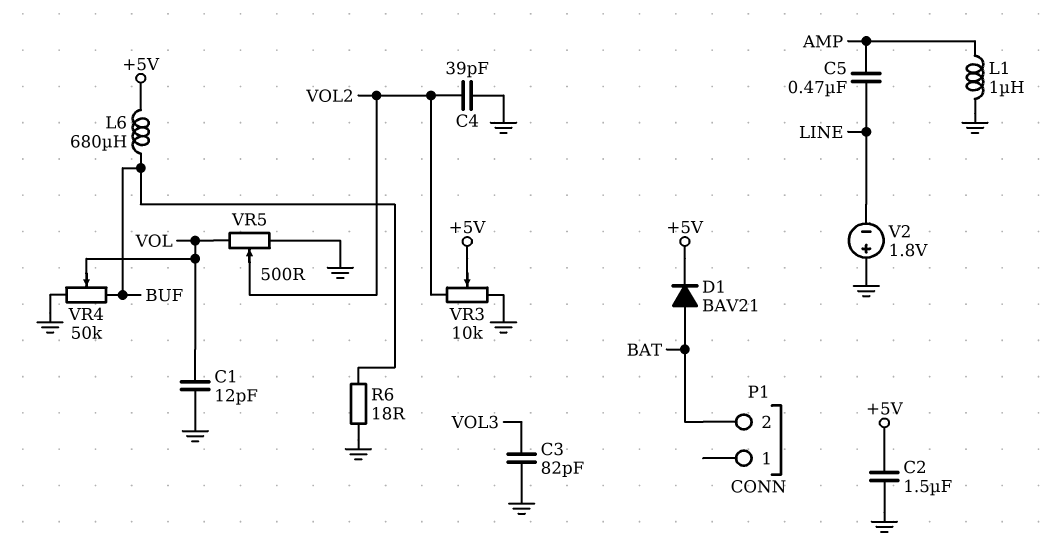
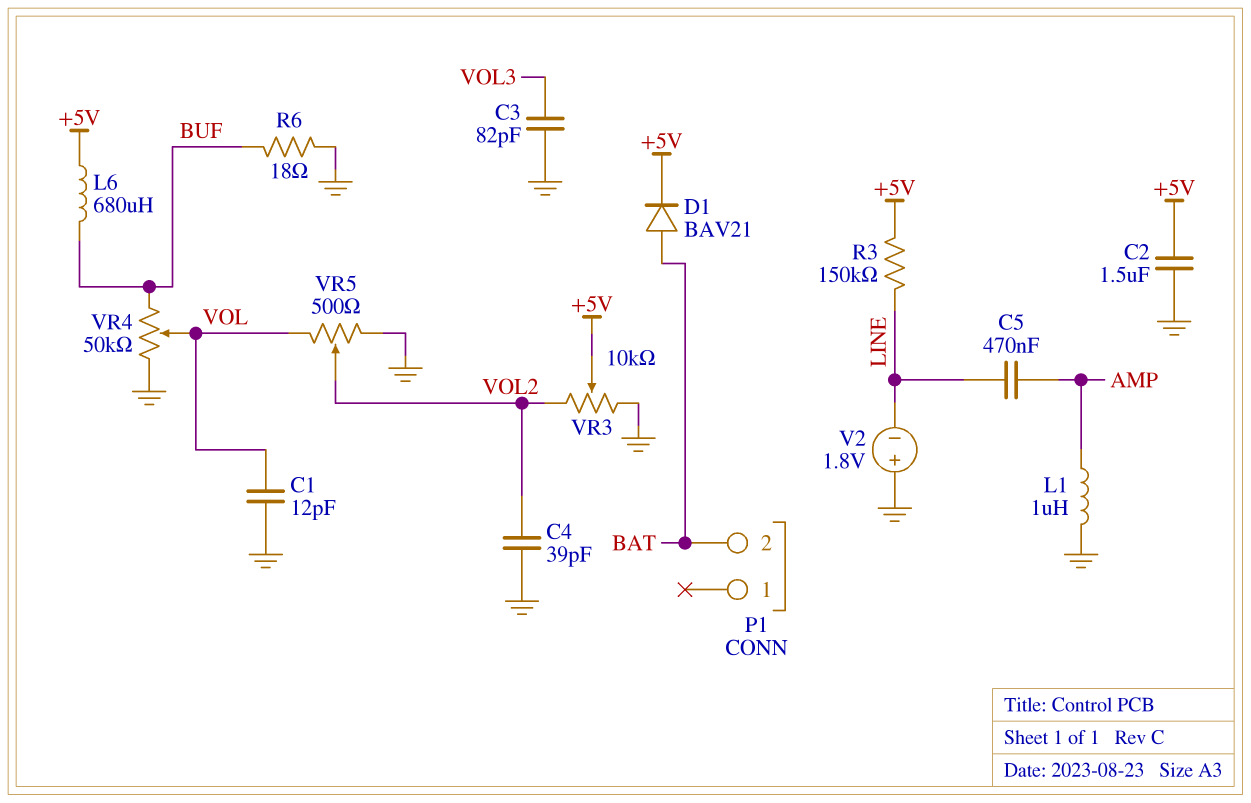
R3: none -> 150k (+5V, LINE)

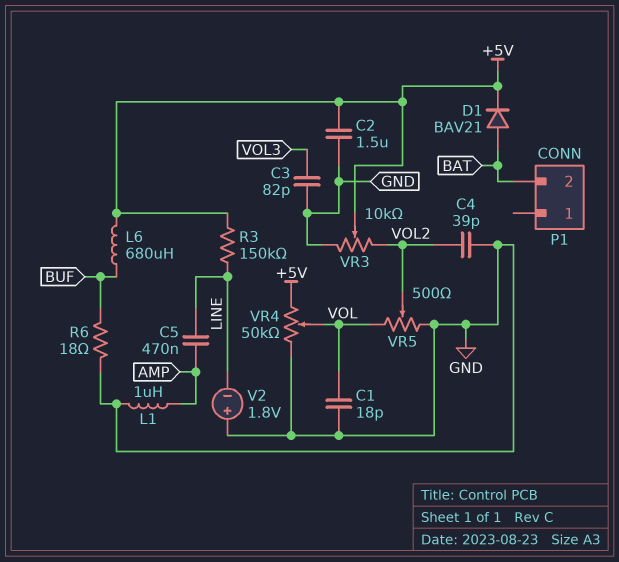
C1: 12pF (GND, VOL) -> 18pF (GND, VOL)
VR4: 50k (BUF, GND, wiper VOL) -> 50k (+5V, GND, wiper VOL)

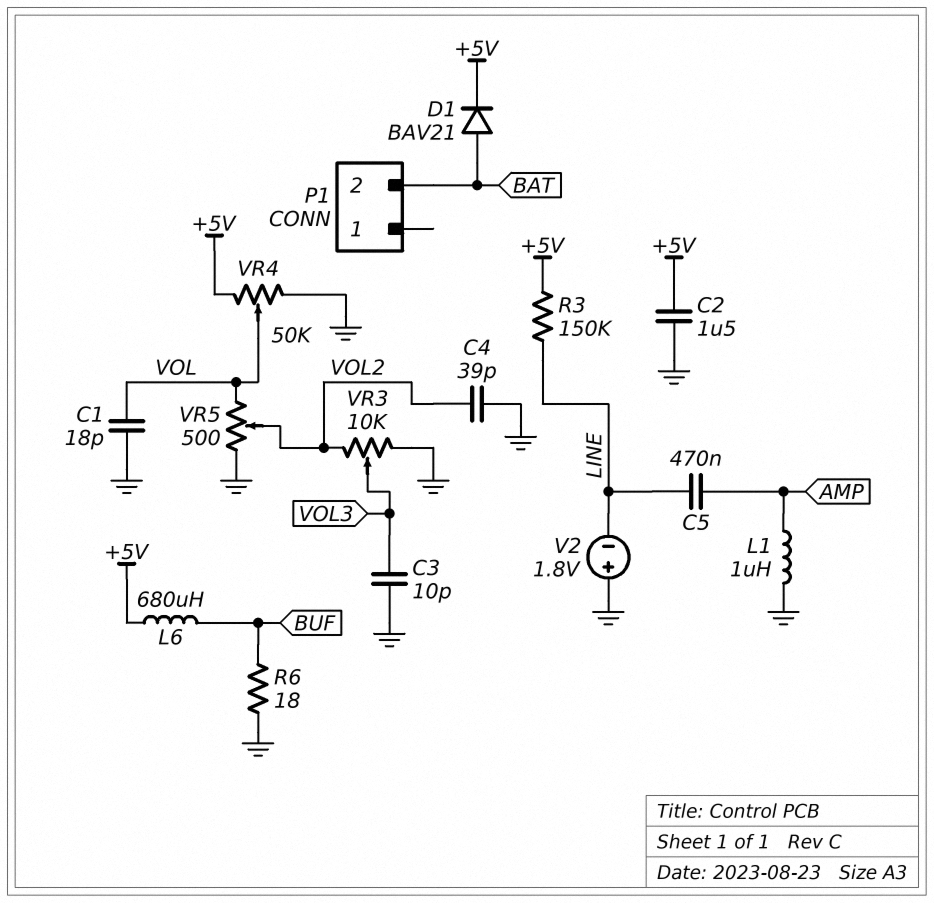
C3: 82pF (GND, VOL3) -> 10pF (GND, VOL3)
VR3: 10k (GND, VOL2, wiper +5V) -> 10k (GND, VOL2, wiper VOL3)

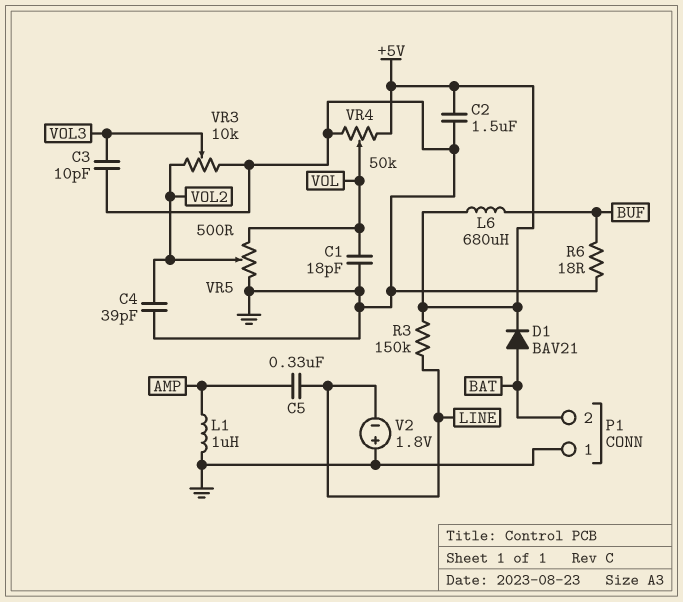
C5: 470nF (AMP, LINE) -> 330nF (AMP, LINE)
P1 pin 1: none -> GND

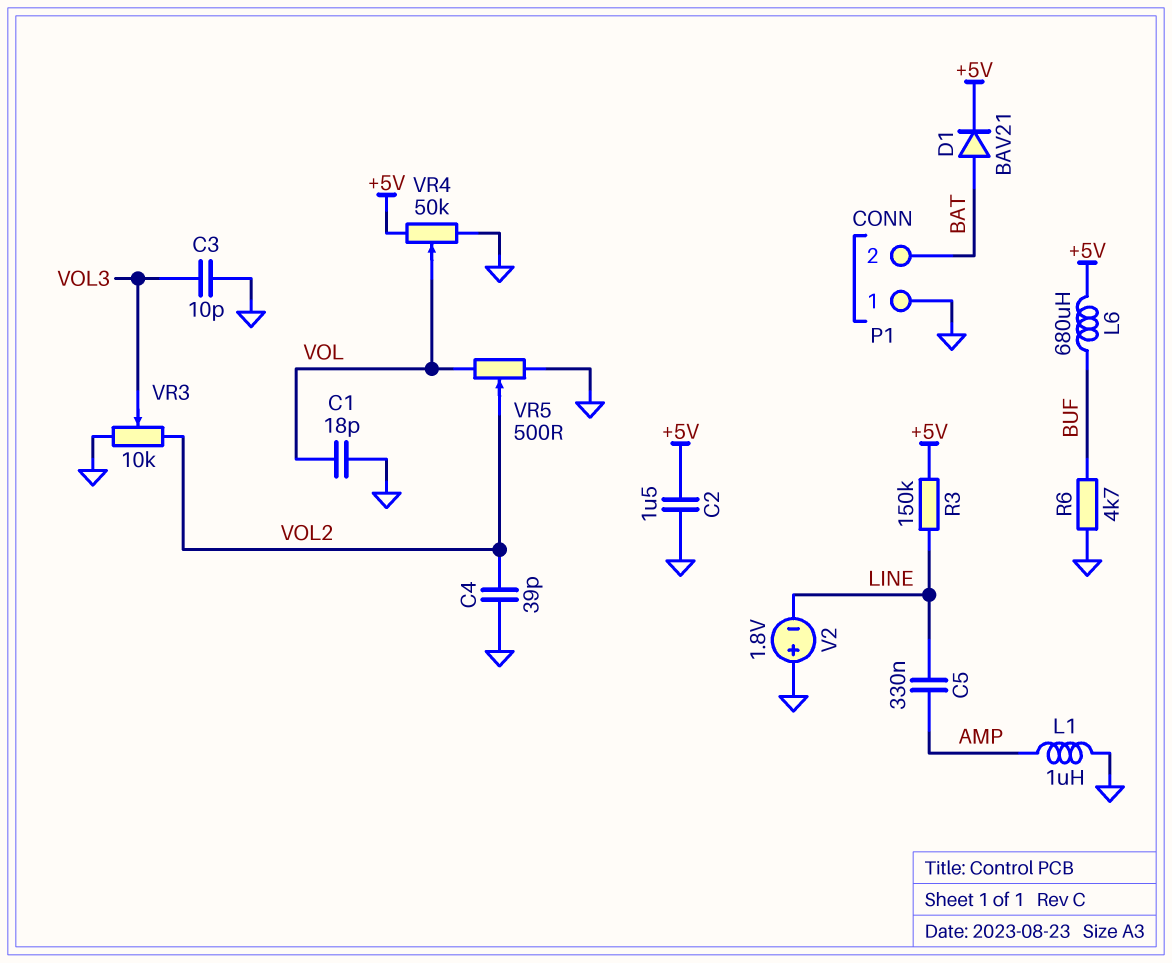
R6: 18 (BUF, GND) -> 4.7k (BUF, GND)

